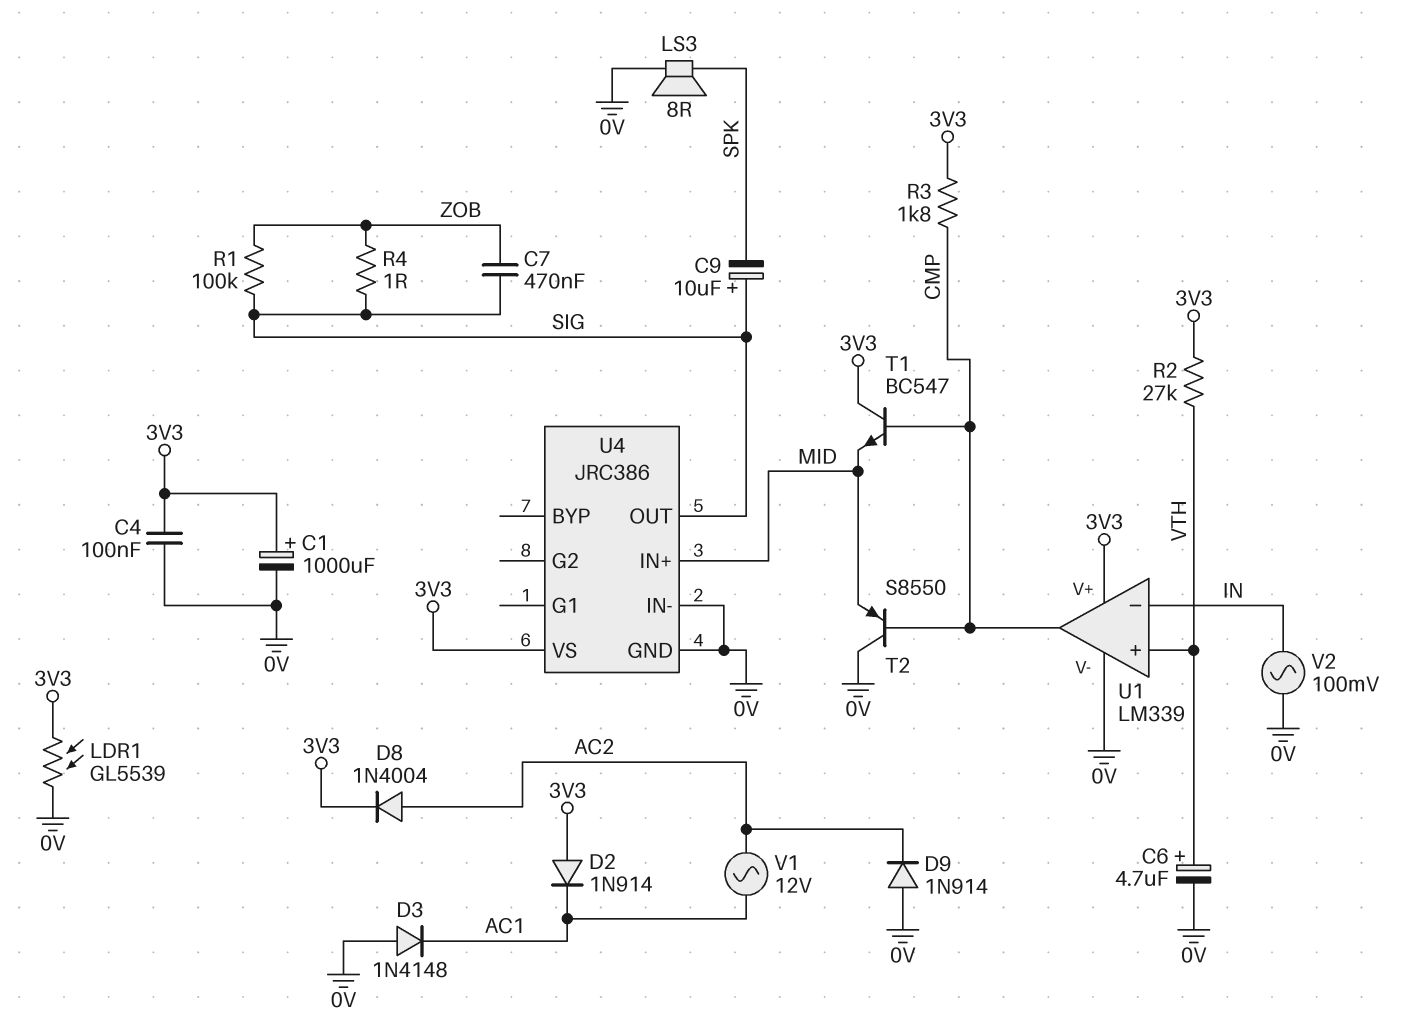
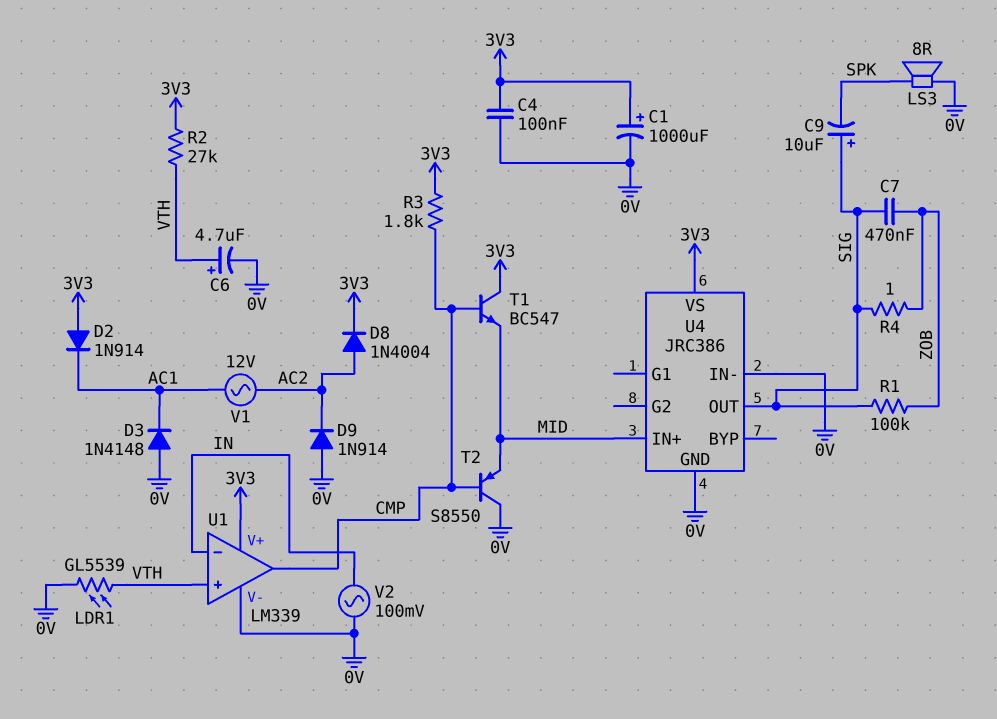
LDR1: GL5539 (0V, 3V3) -> GL5539 (0V, VTH)

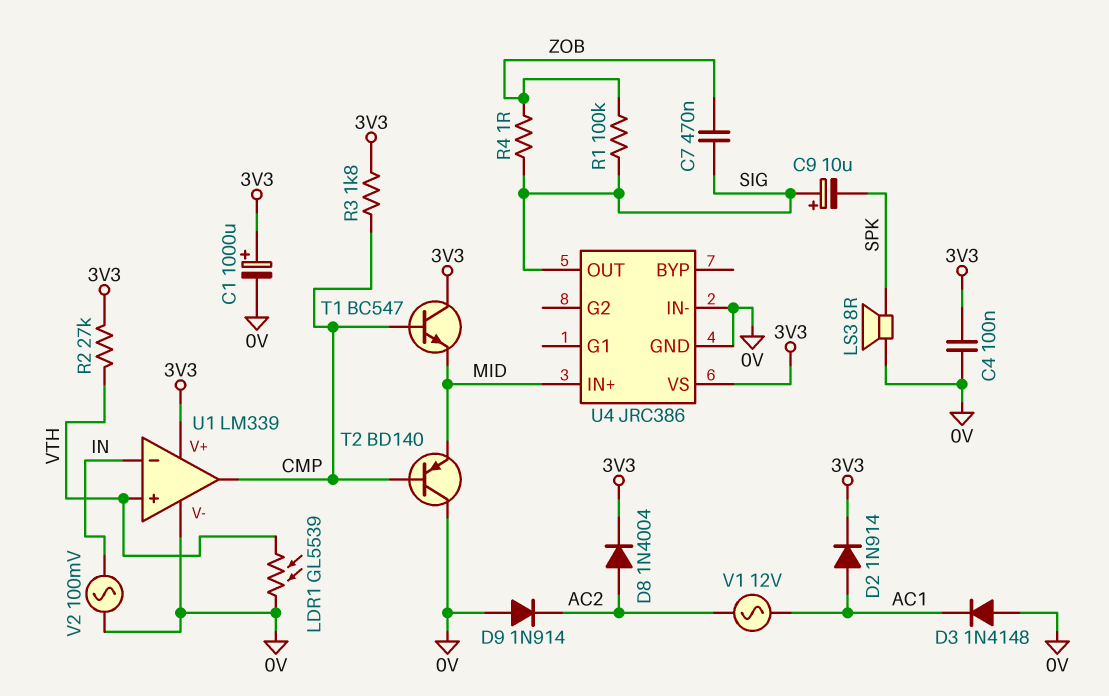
C6: 4.7uF (plus VTH, minus 0V) -> none
D2: diode 1N914 (A 3V3, K AC1) -> diode 1N914 (A AC1, K 3V3)
T2: PNP S8550 (B CMP, C 0V, E MID) -> PNP BD140 (B CMP, C 0V, E MID)

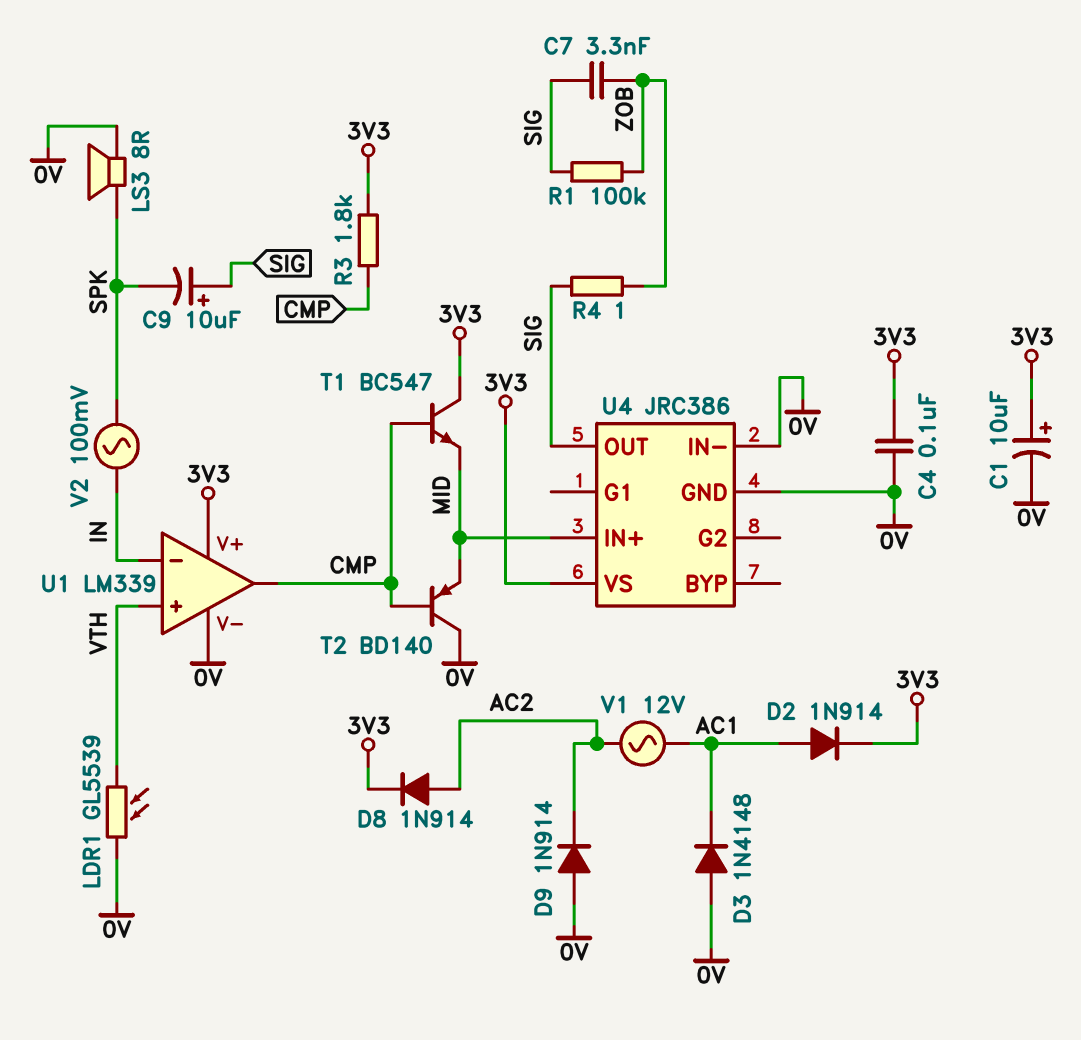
C1: 1000uF (plus 3V3, minus 0V) -> 10uF (plus 3V3, minus 0V)
C7: 470nF (SIG, ZOB) -> 3.3nF (SIG, ZOB)
D8: diode 1N4004 (A AC2, K 3V3) -> diode 1N914 (A AC2, K 3V3)
R2: 27k (3V3, VTH) -> none
V2: AC 100mV (0V, IN) -> AC 100mV (IN, SPK)

